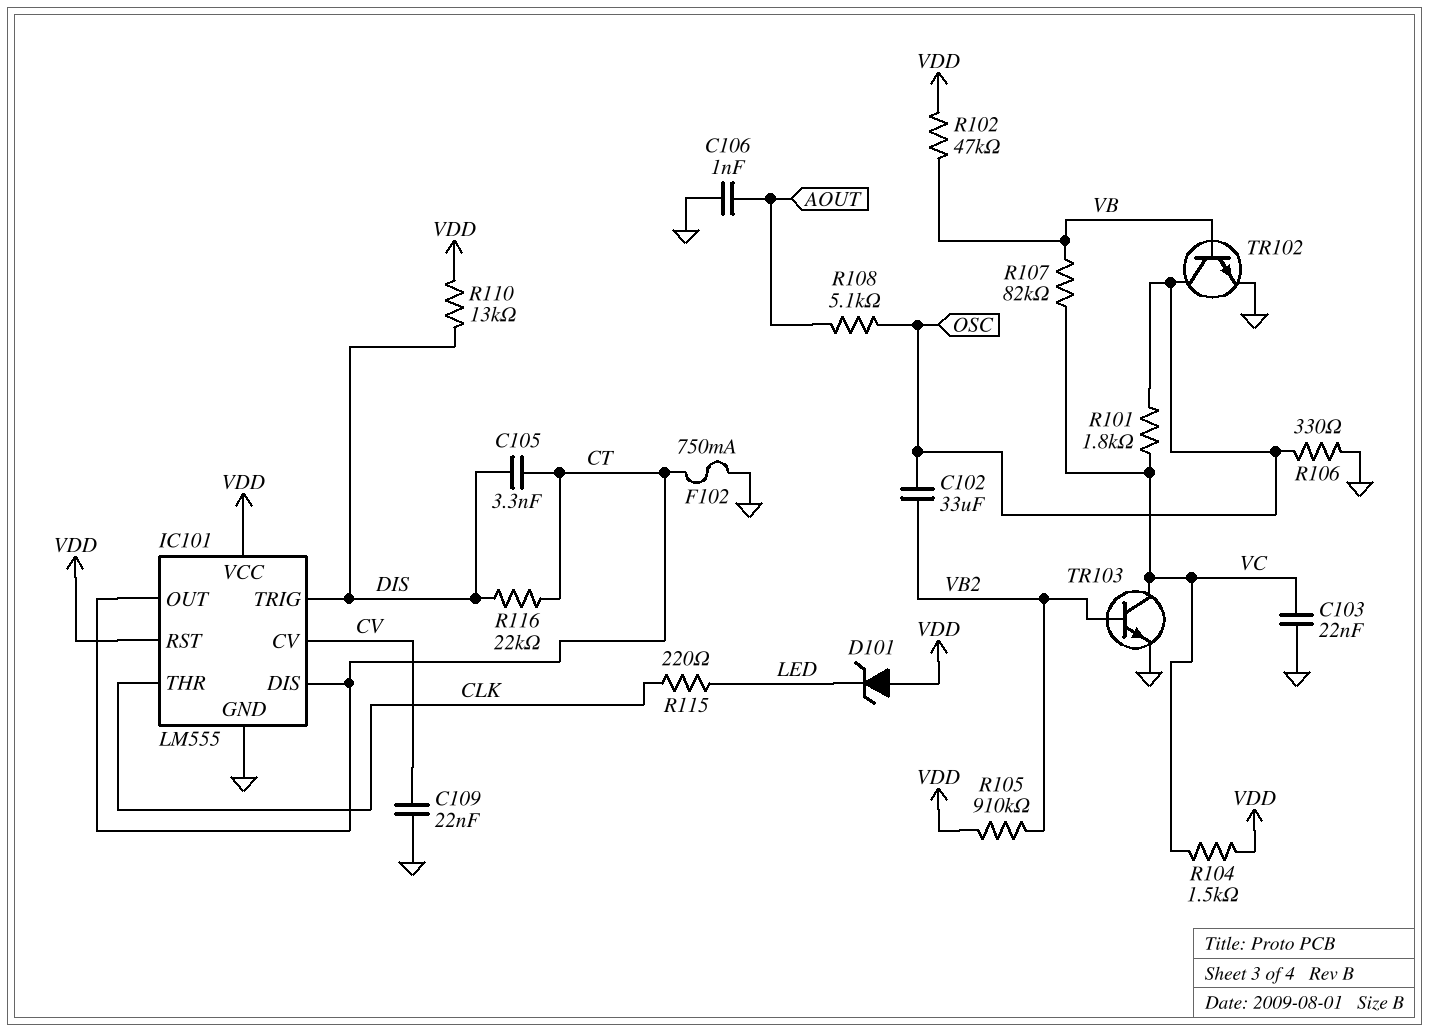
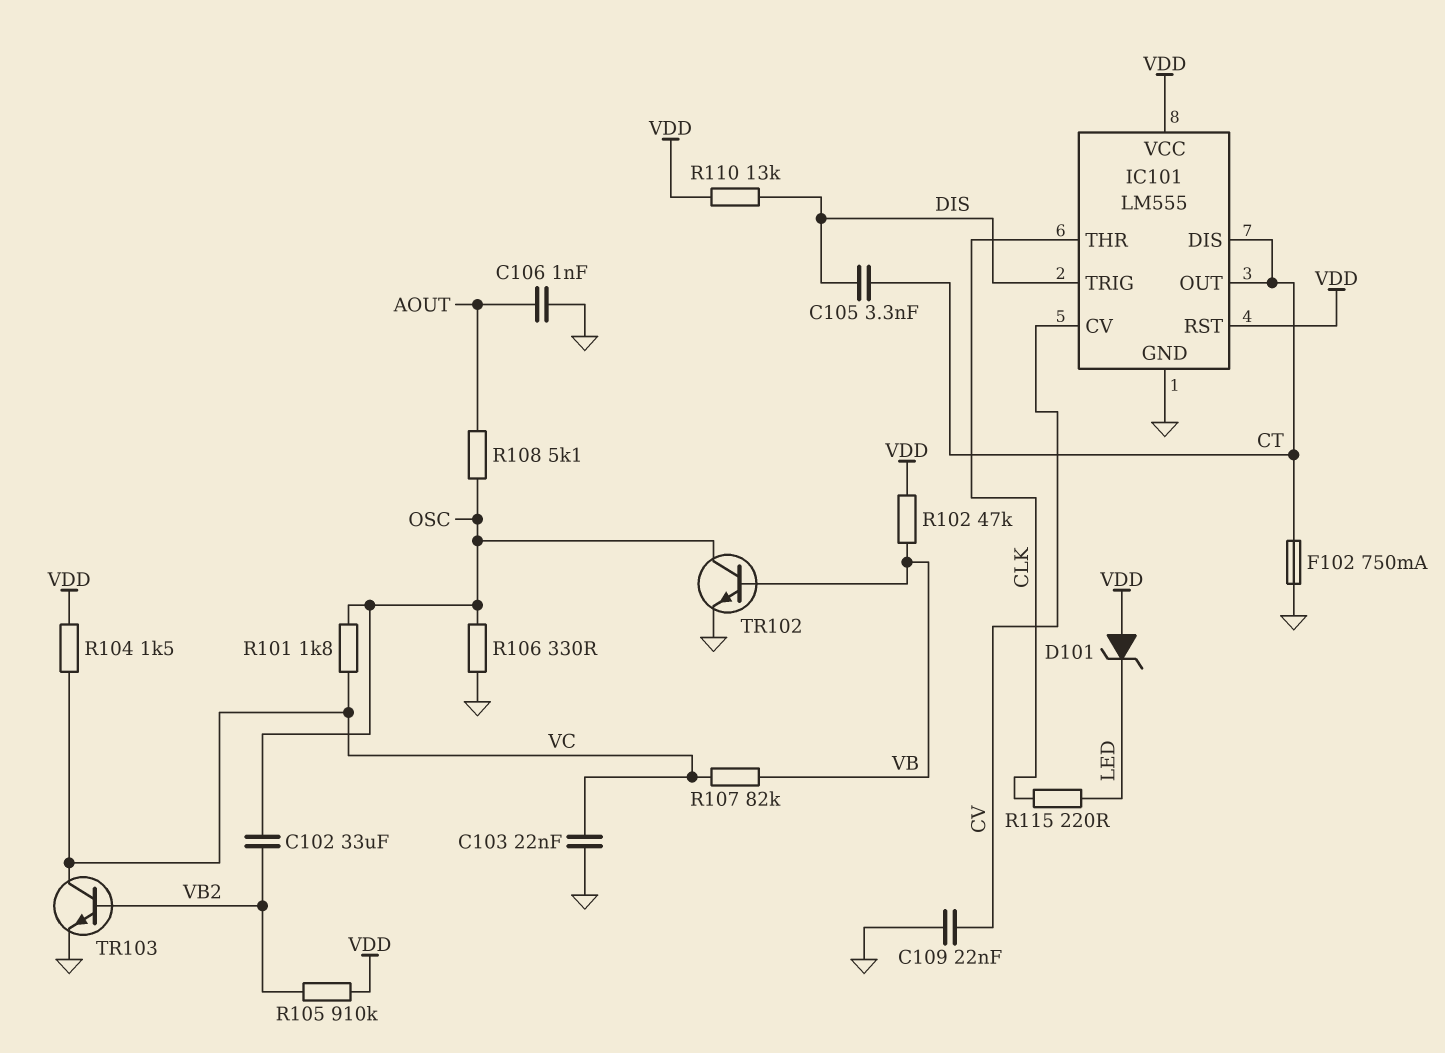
R116: 22k (CT, DIS) -> none

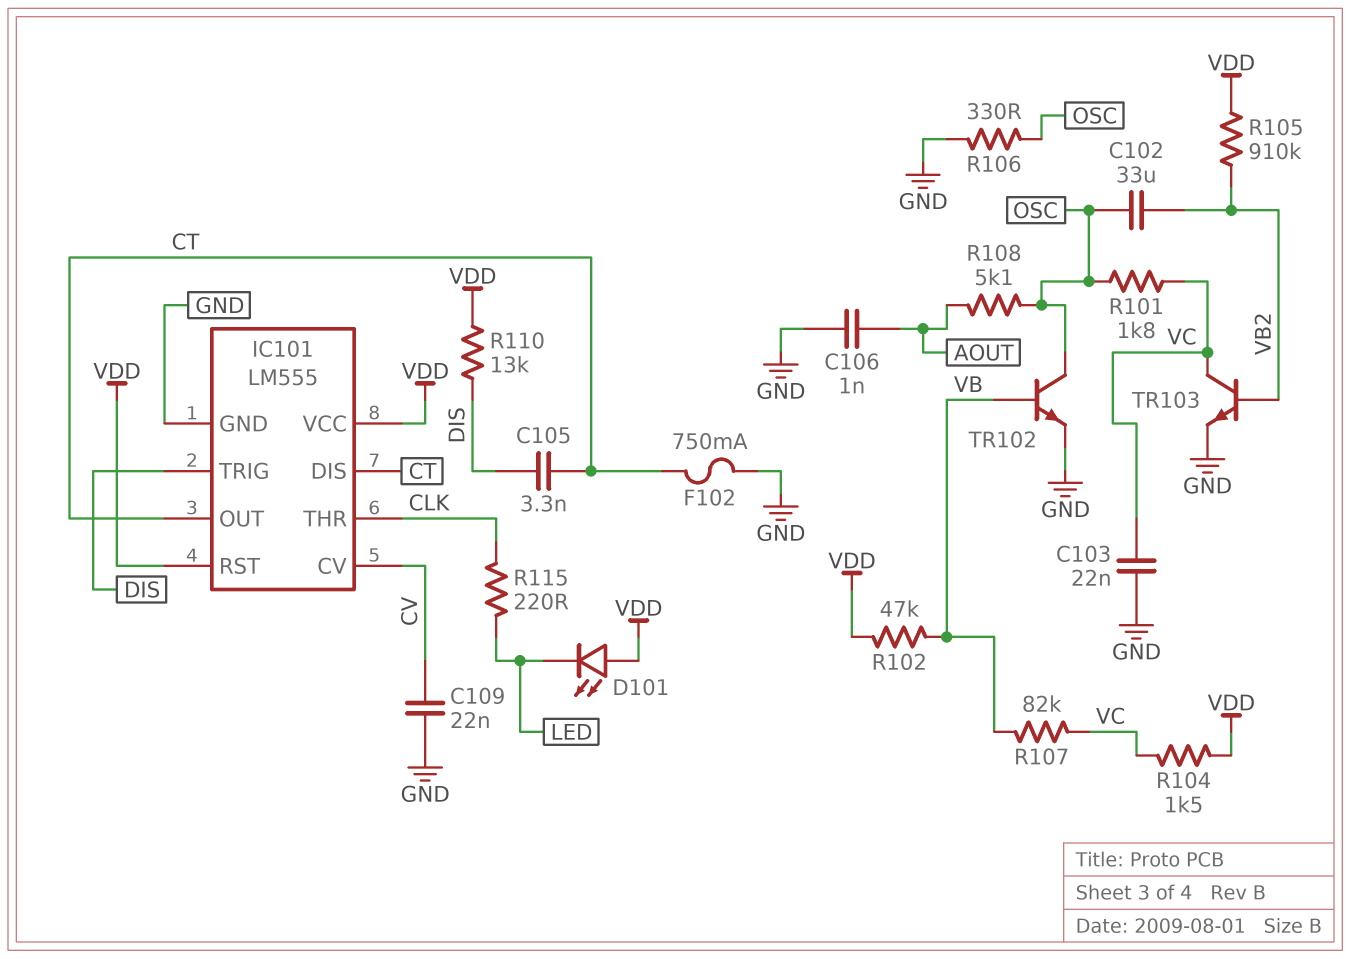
D101: zener (A VDD, K LED) -> LED (A VDD, K LED)

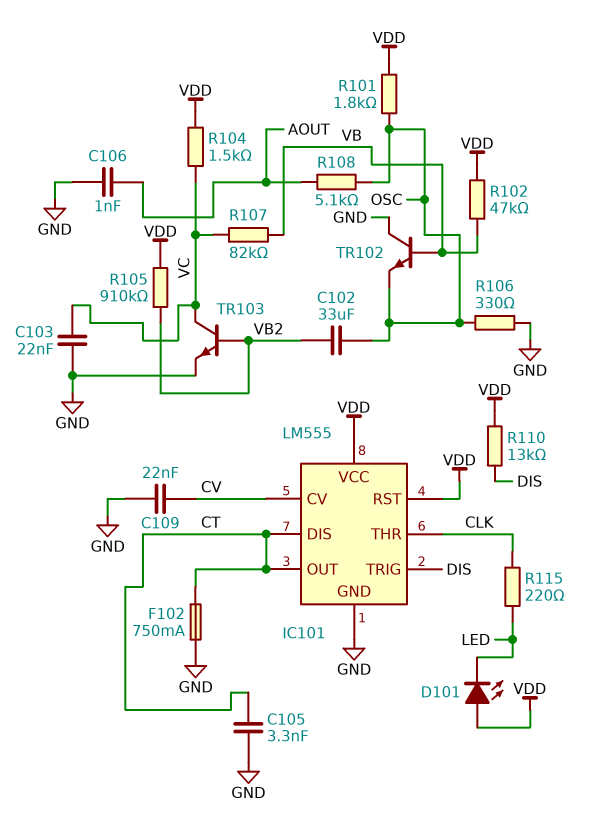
C105: 3.3nF (CT, DIS) -> 3.3nF (CT, GND)
R101: 1.8k (OSC, VC) -> 1.8k (OSC, VDD)
TR102: NPN (B VB, C OSC, E GND) -> NPN (B VB, C GND, E OSC)

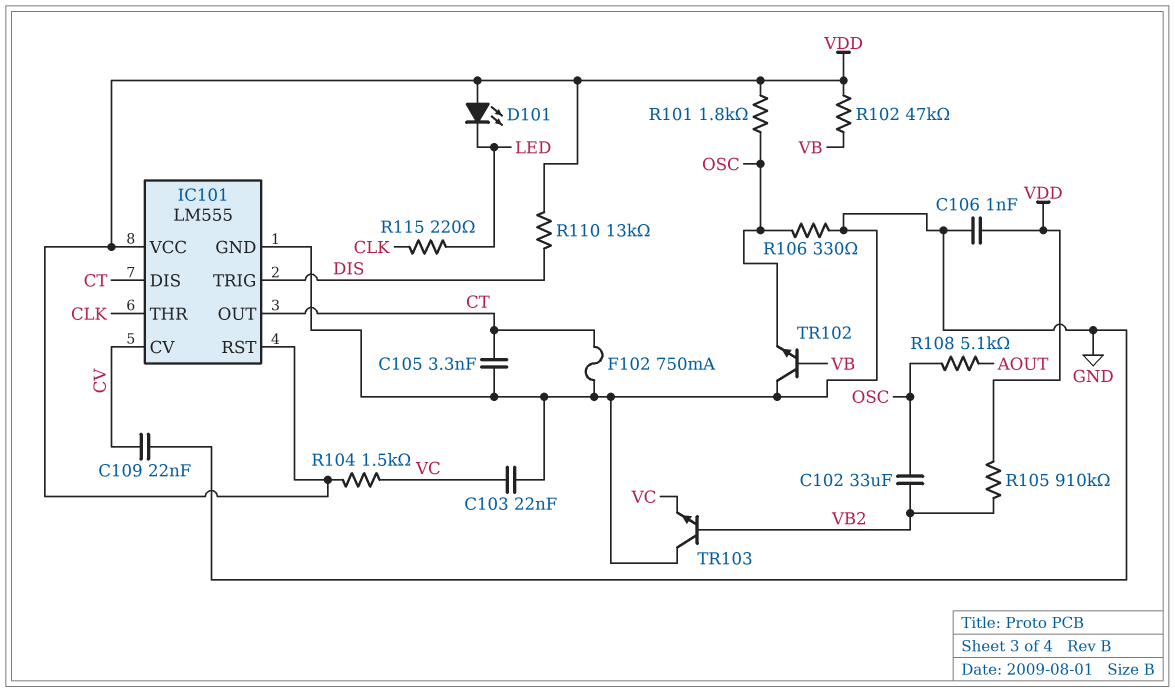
C106: 1nF (AOUT, GND) -> 1nF (GND, VDD)
R107: 82k (VB, VC) -> none
TR103: NPN (B VB2, C VC, E GND) -> NPN (B VB2, C GND, E VC)

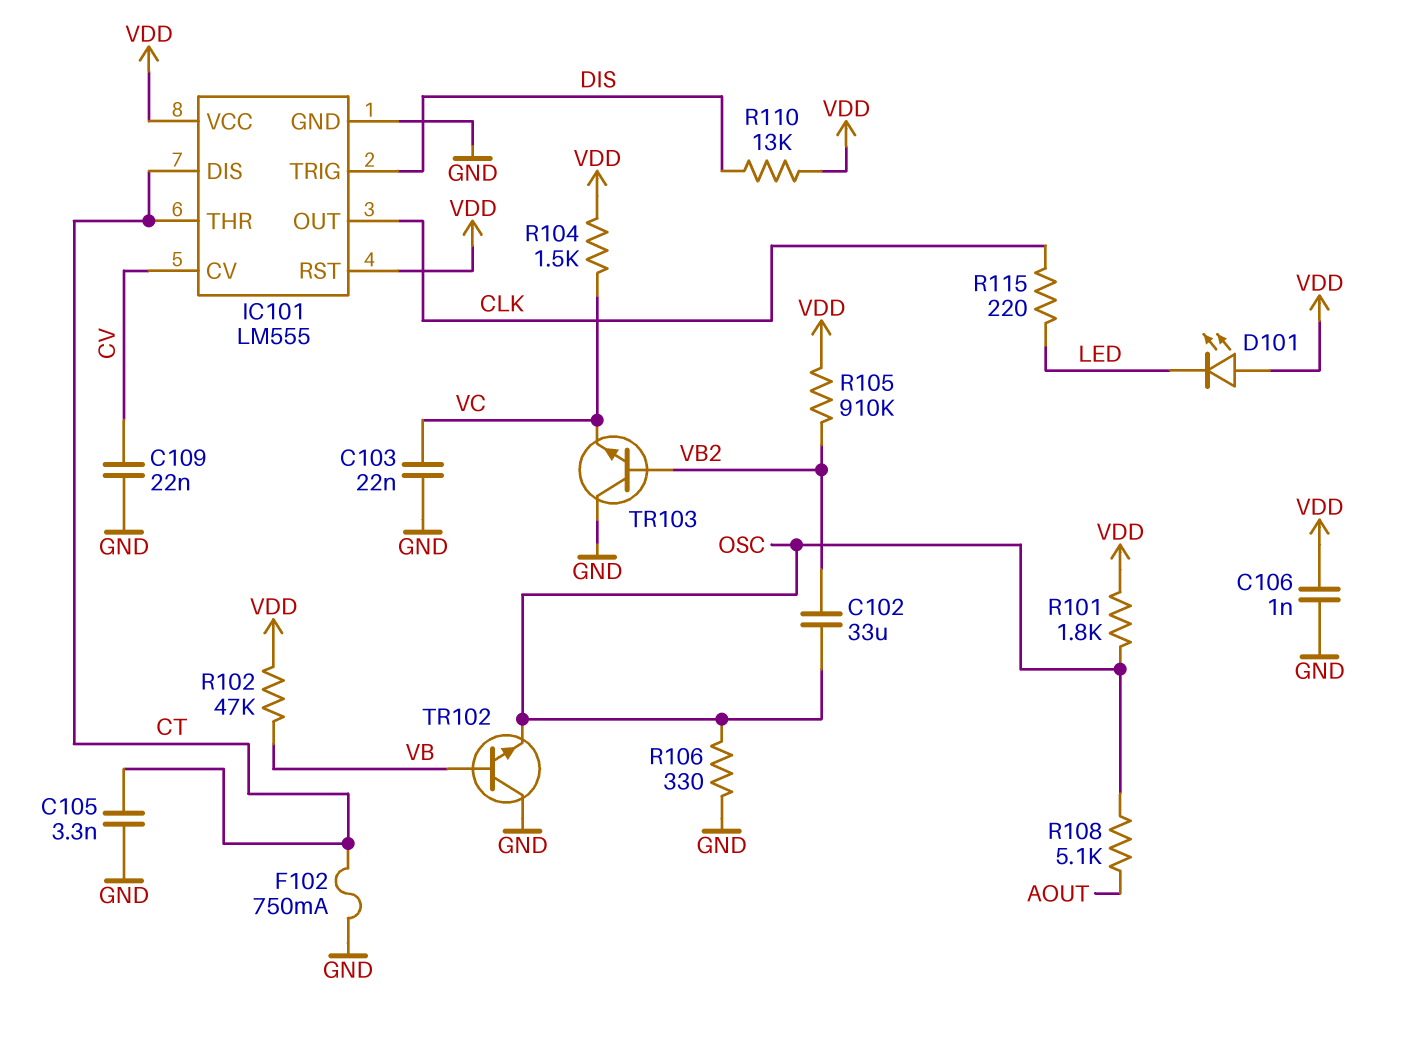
IC101 pin OUT: CT -> CLK
IC101 pin THR: CLK -> CT

